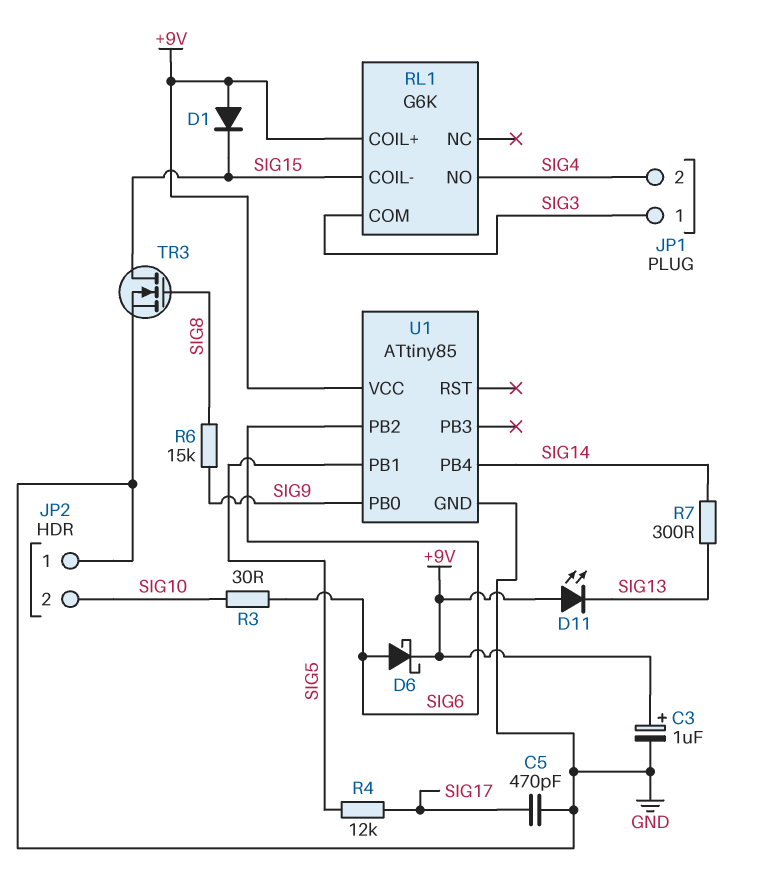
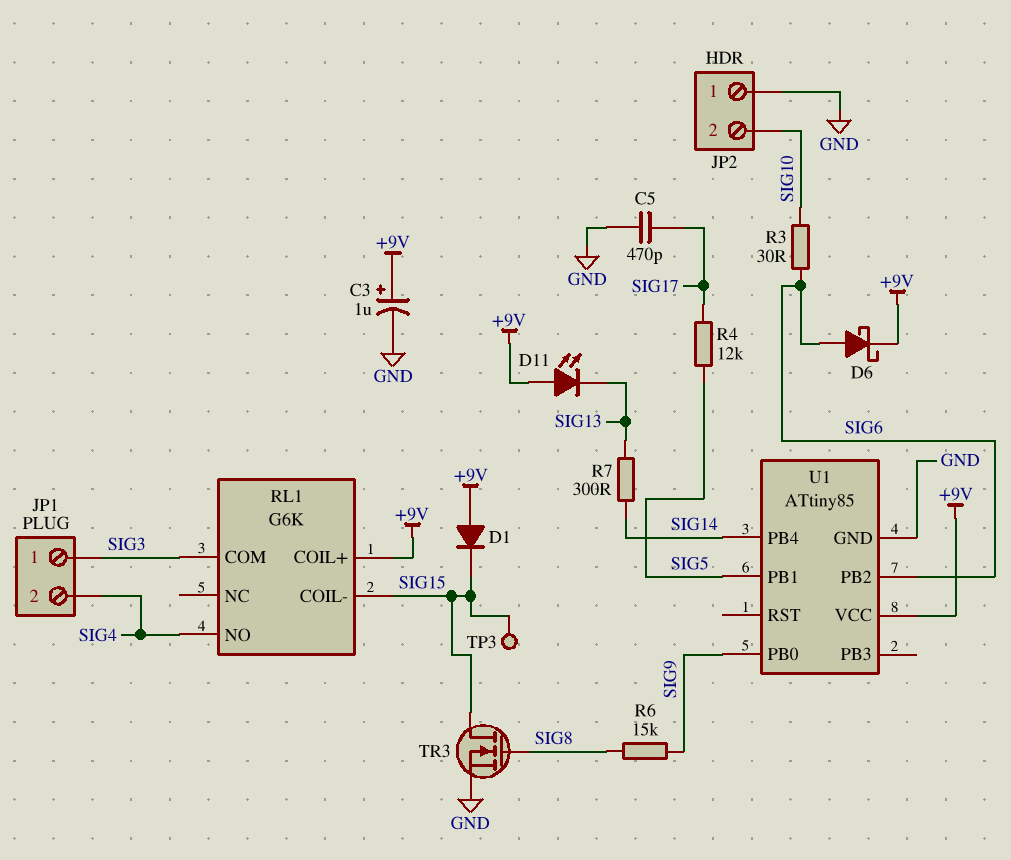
TP3: none -> test point (SIG15)

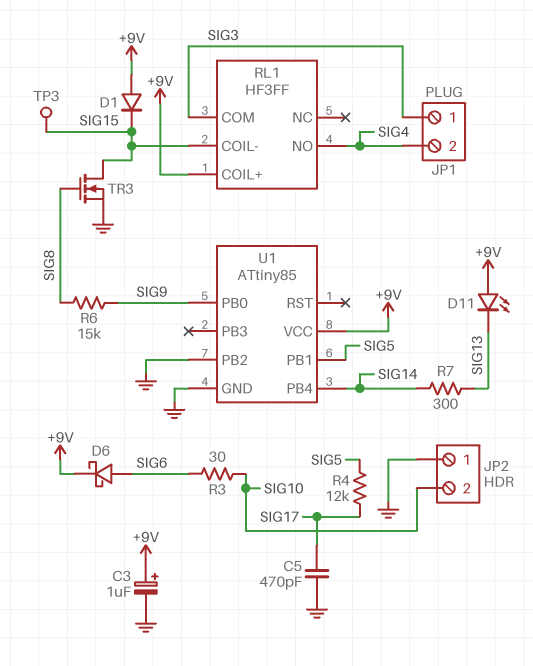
RL1: G6K -> HF3FF
U1 pin PB2: SIG6 -> GND

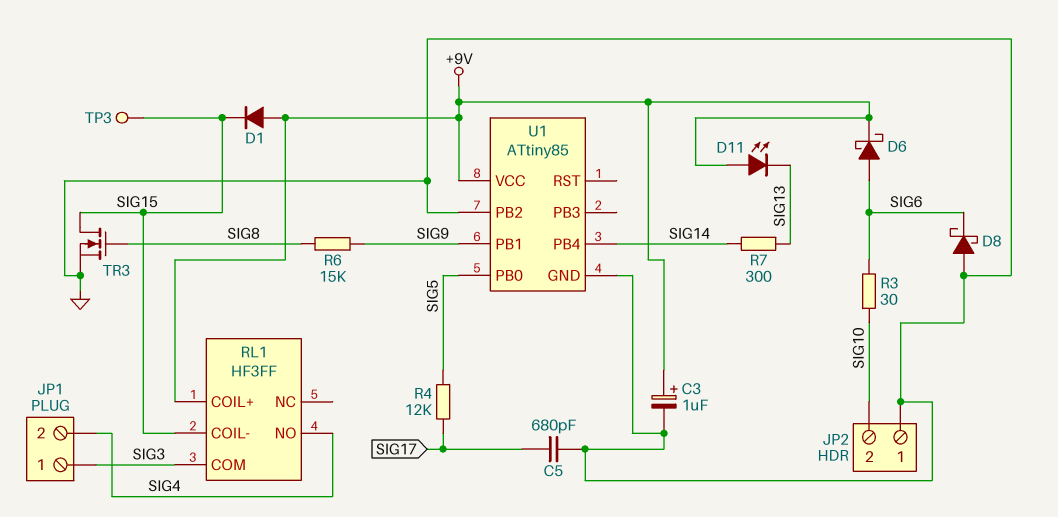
C5: 470pF (GND, SIG17) -> 680pF (GND, SIG17)
D8: none -> schottky (A GND, K SIG6)
U1 pin PB0: SIG9 -> SIG5
U1 pin PB1: SIG5 -> SIG9

